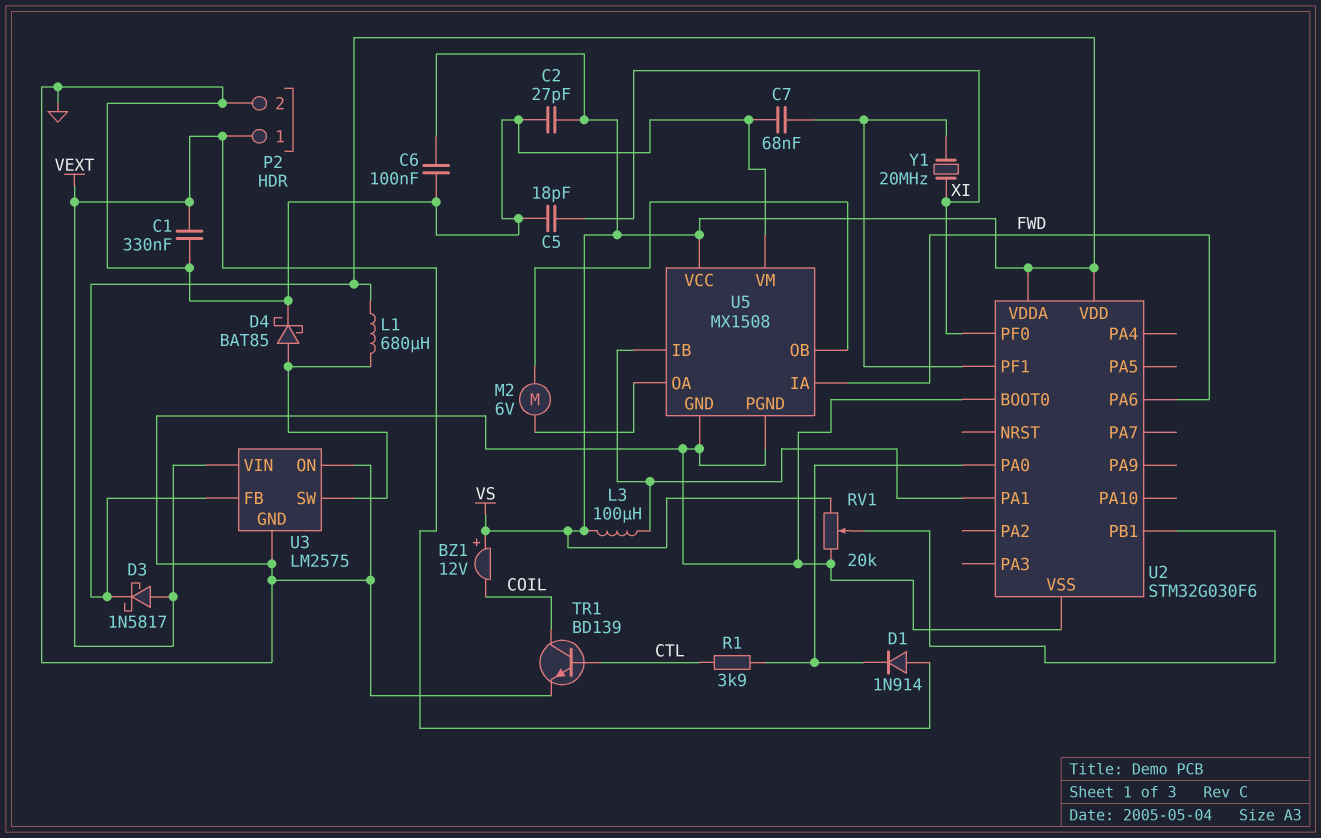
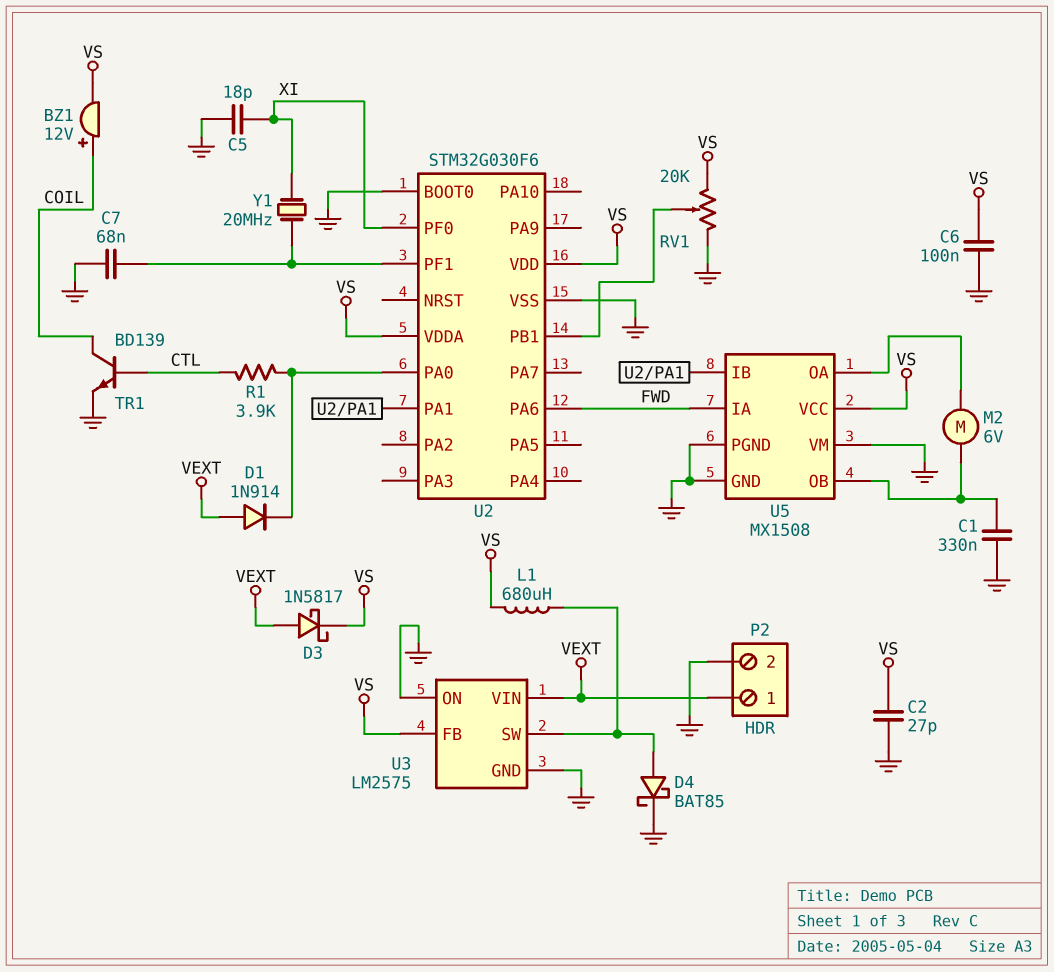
BZ1: buzzer 12V (plus VS, minus COIL) -> buzzer 12V (plus COIL, minus VS)
C1: 330nF (GND, VEXT) -> 330nF (GND, U5/OB)
L3: 100uH (U2/PA1, VS) -> none

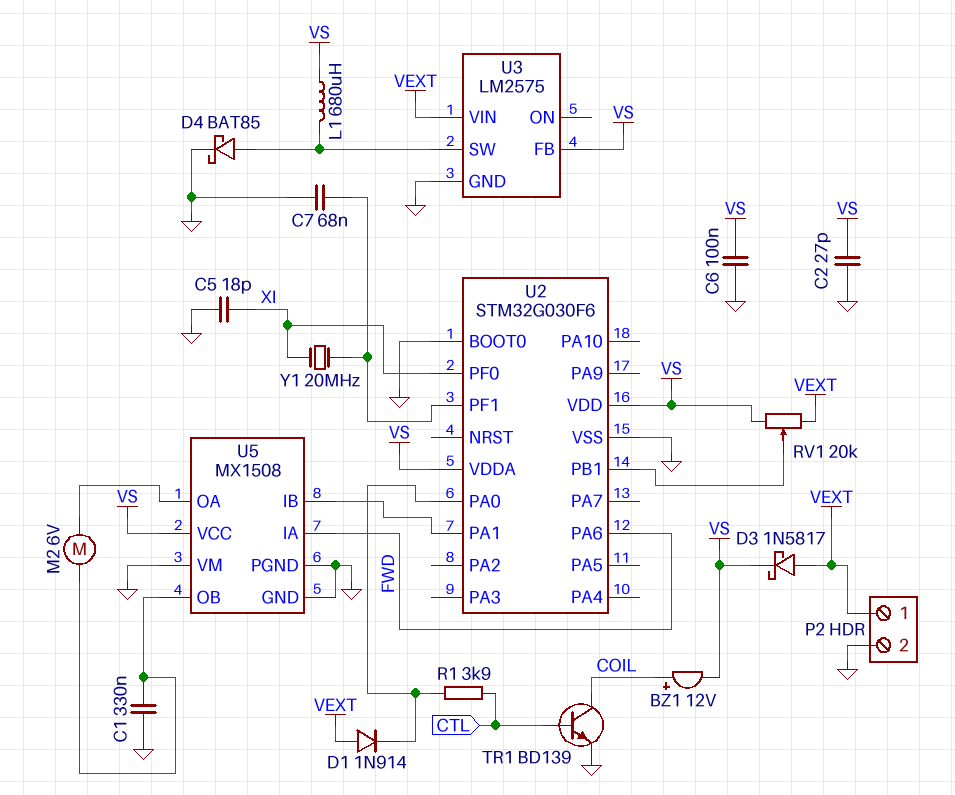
RV1: 20k (GND, VS, wiper U2/PB1) -> 20k (VEXT, VS, wiper U2/PB1)
U3 pin ON: GND -> none

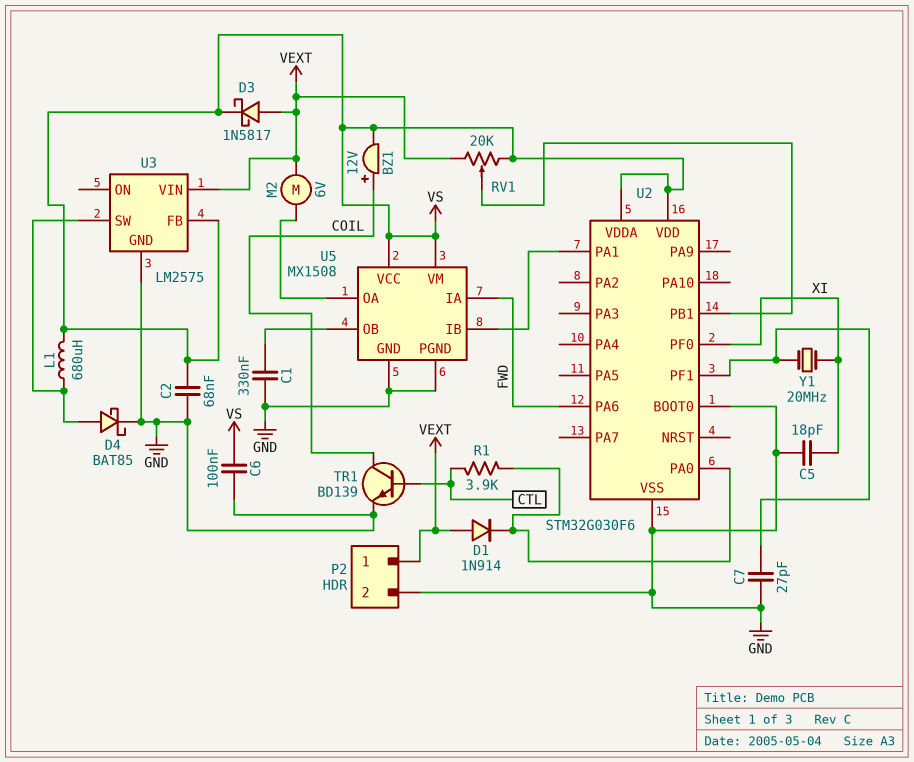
C2: 27pF (GND, VS) -> 68nF (GND, VS)
C7: 68nF (GND, U2/PF1) -> 27pF (GND, U2/PF1)
M2: motor 6V (U5/OA, U5/OB) -> motor 6V (U5/OA, VEXT)
U5 pin VM: GND -> VS

